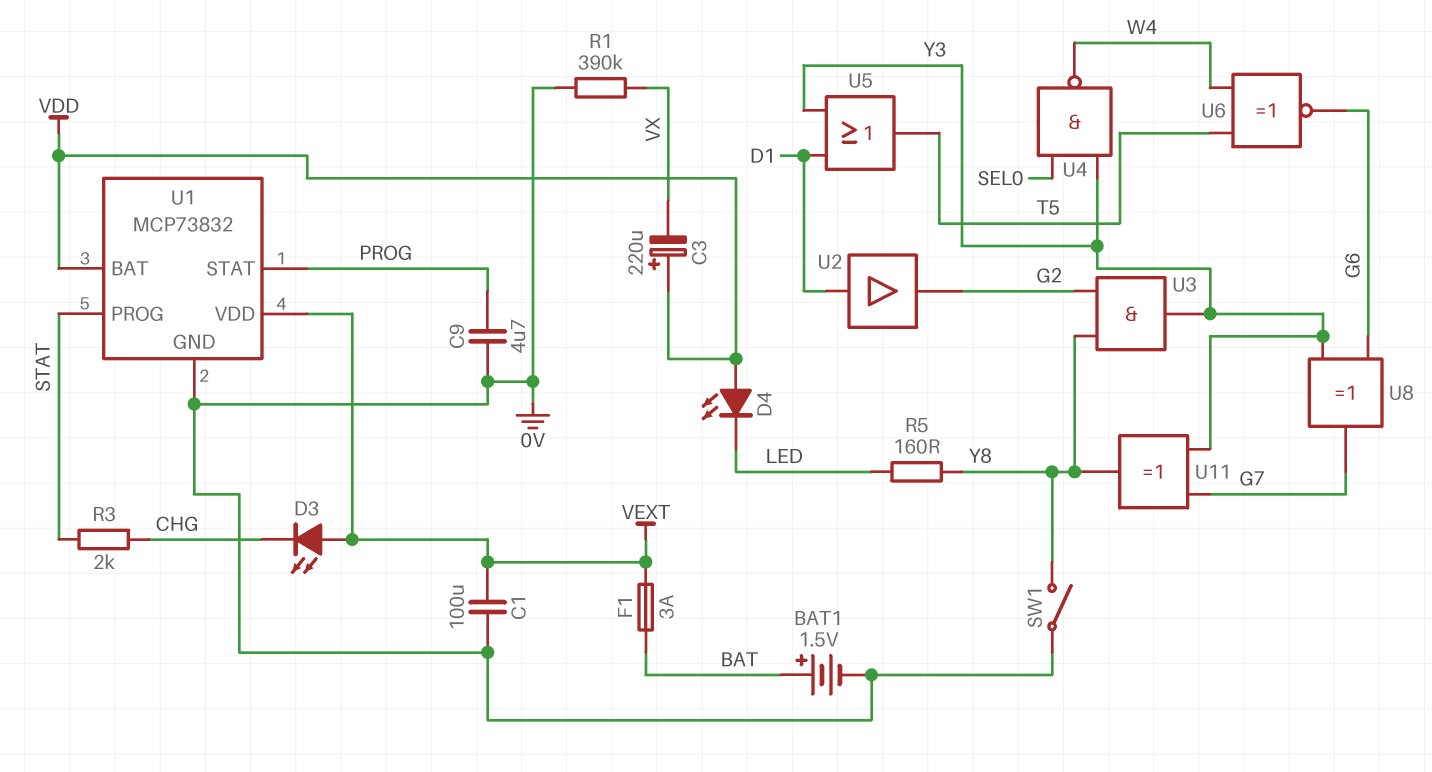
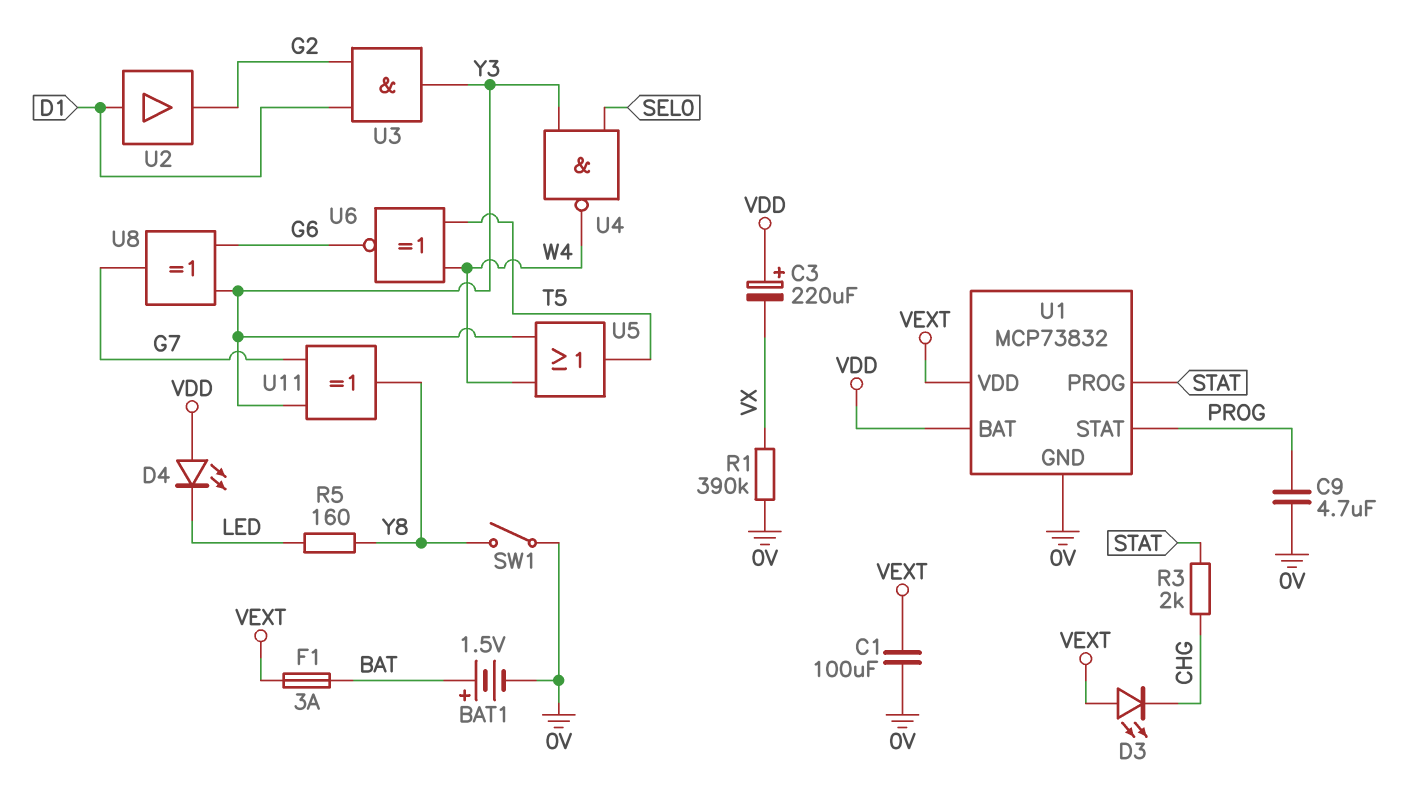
U3: AND (in G2, in Y8, out Y3) -> AND (in D1, in G2, out Y3)
U5: OR (in D1, in Y3, out T5) -> OR (in W4, in Y3, out T5)

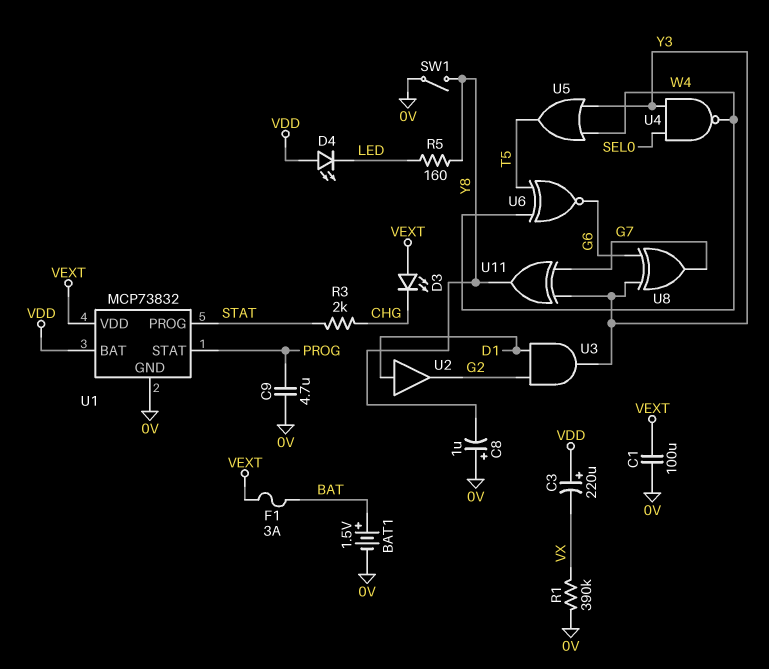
C8: none -> 1uF (plus 0V, minus Y8)

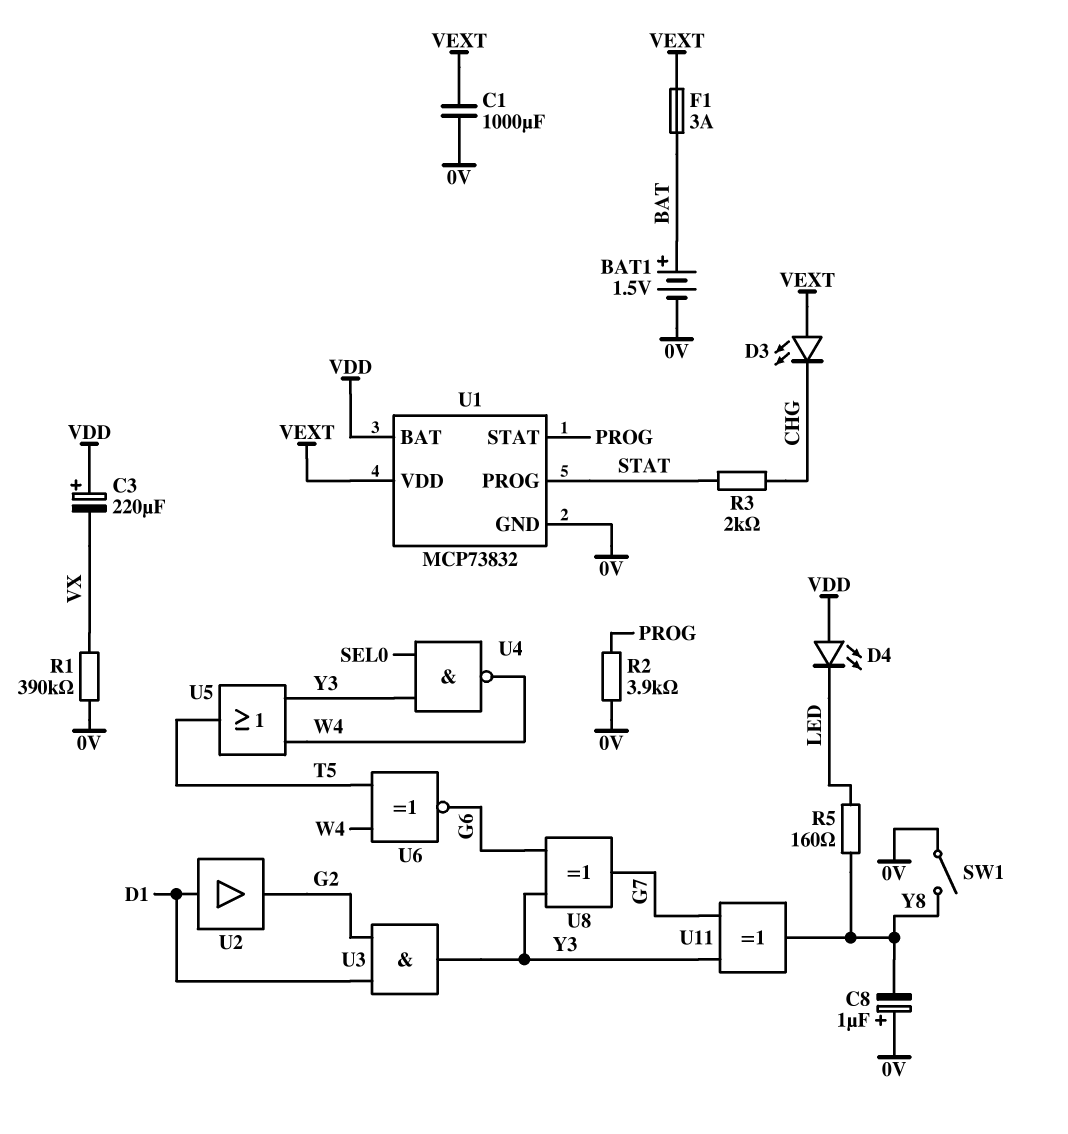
C1: 100uF (0V, VEXT) -> 1000uF (0V, VEXT)
C9: 4.7uF (0V, PROG) -> none
R2: none -> 3.9k (0V, PROG)

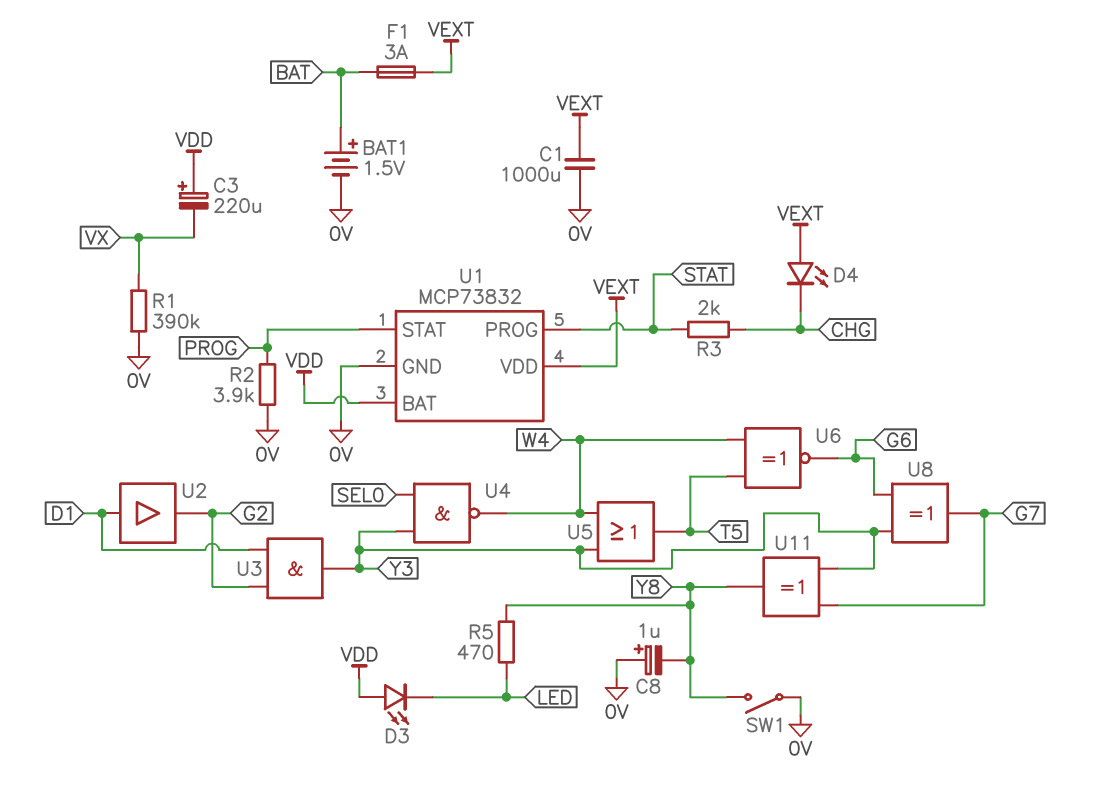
D3: LED (A VEXT, K CHG) -> LED (A VDD, K LED)
D4: LED (A VDD, K LED) -> LED (A VEXT, K CHG)
R5: 160 (LED, Y8) -> 470 (LED, Y8)

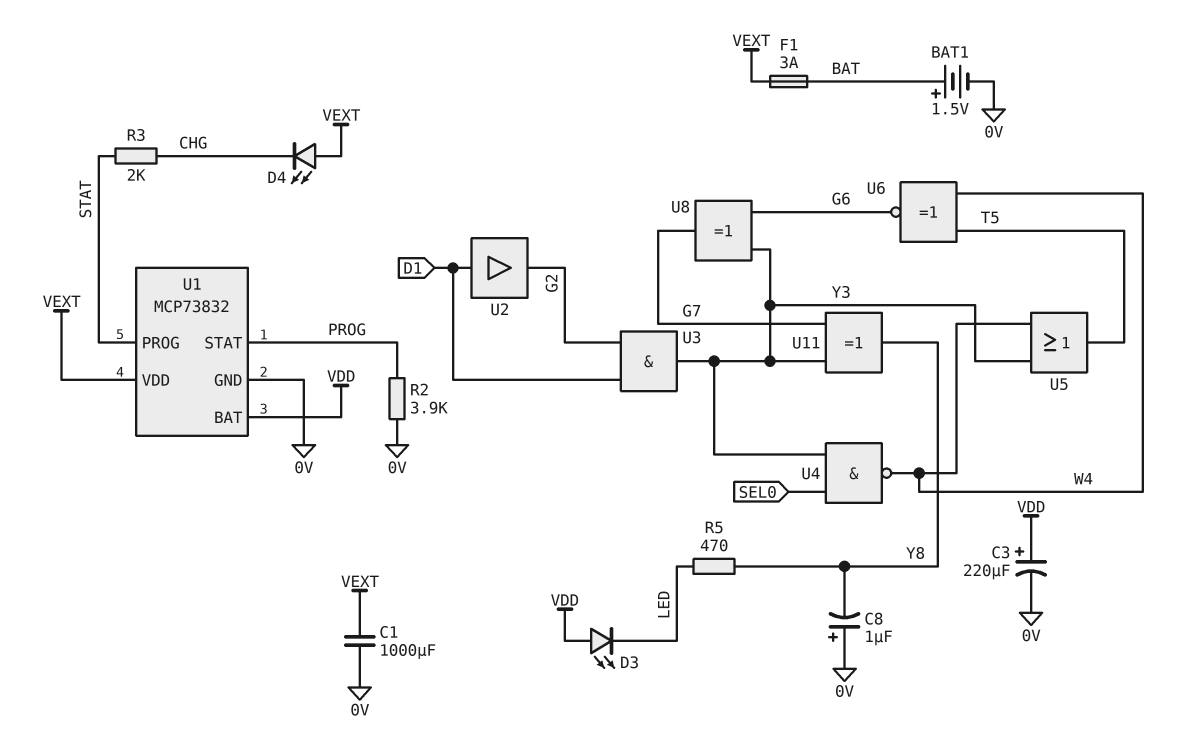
C3: 220uF (plus VDD, minus VX) -> 220uF (plus VDD, minus 0V)
R1: 390k (0V, VX) -> none
SW1: switch (0V, Y8) -> none

